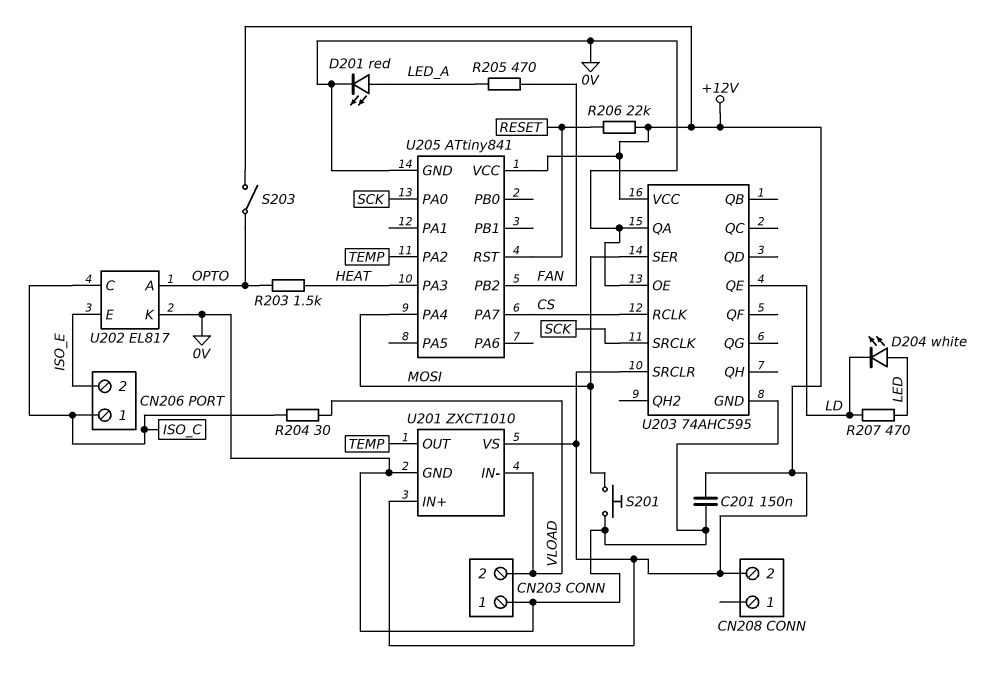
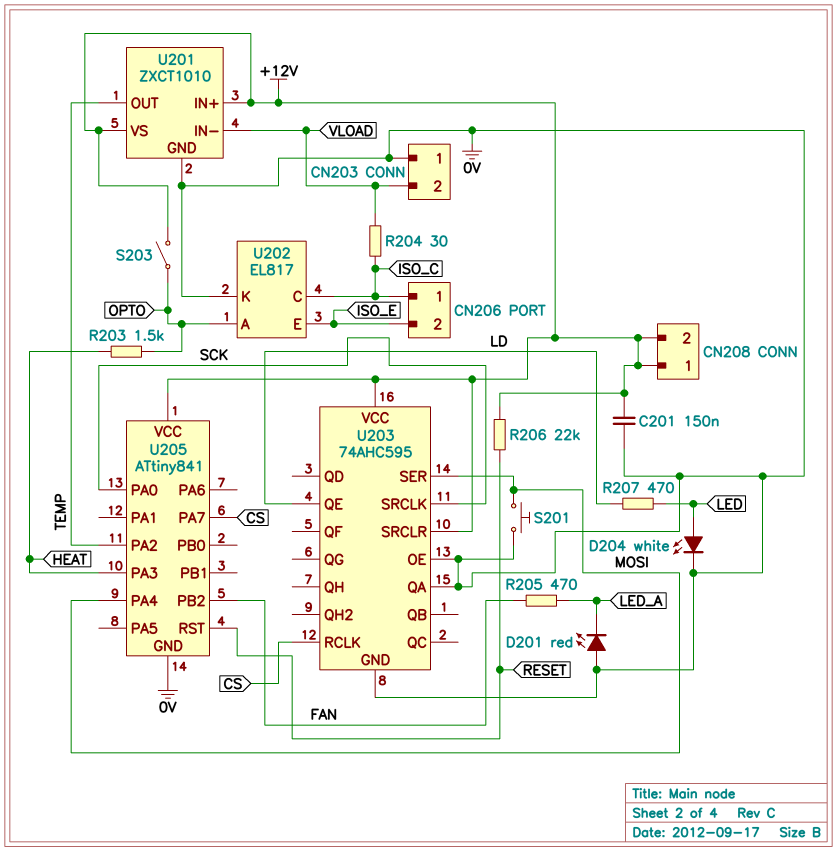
CN208 pin 1: none -> +12V
D201: LED red (A LED_A, K 0V) -> LED red (A 0V, K LED_A)
D204: LED white (A LED, K LD) -> LED white (A LED, K 0V)

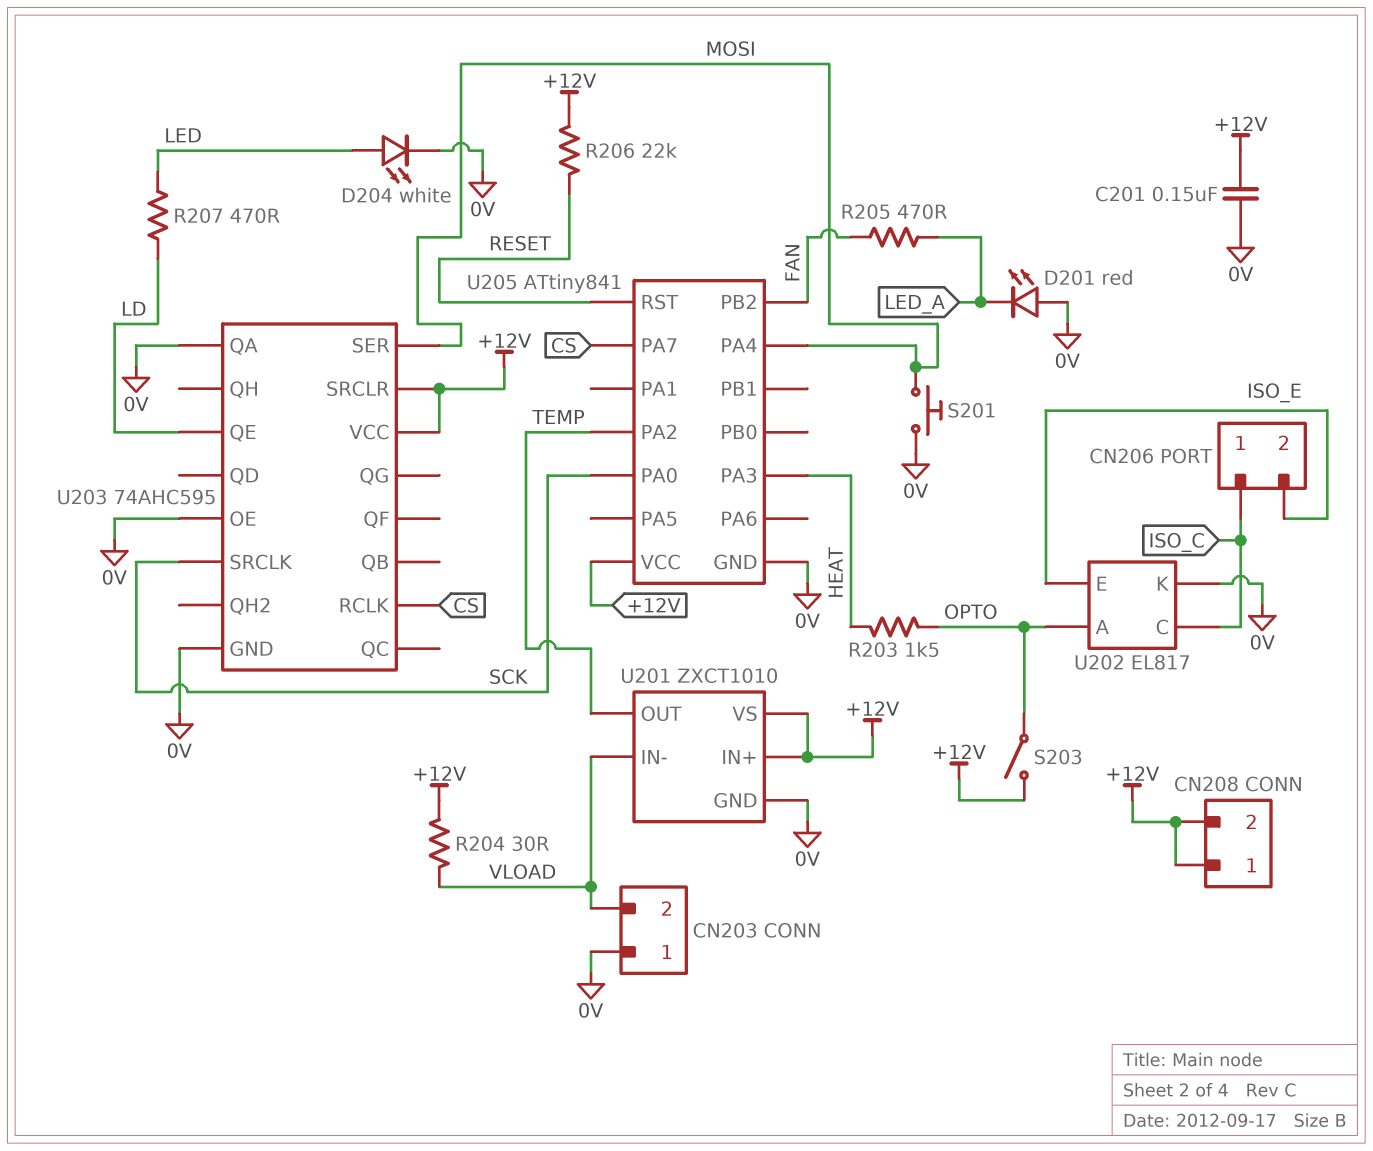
R204: 30 (ISO_C, VLOAD) -> 30 (+12V, VLOAD)

